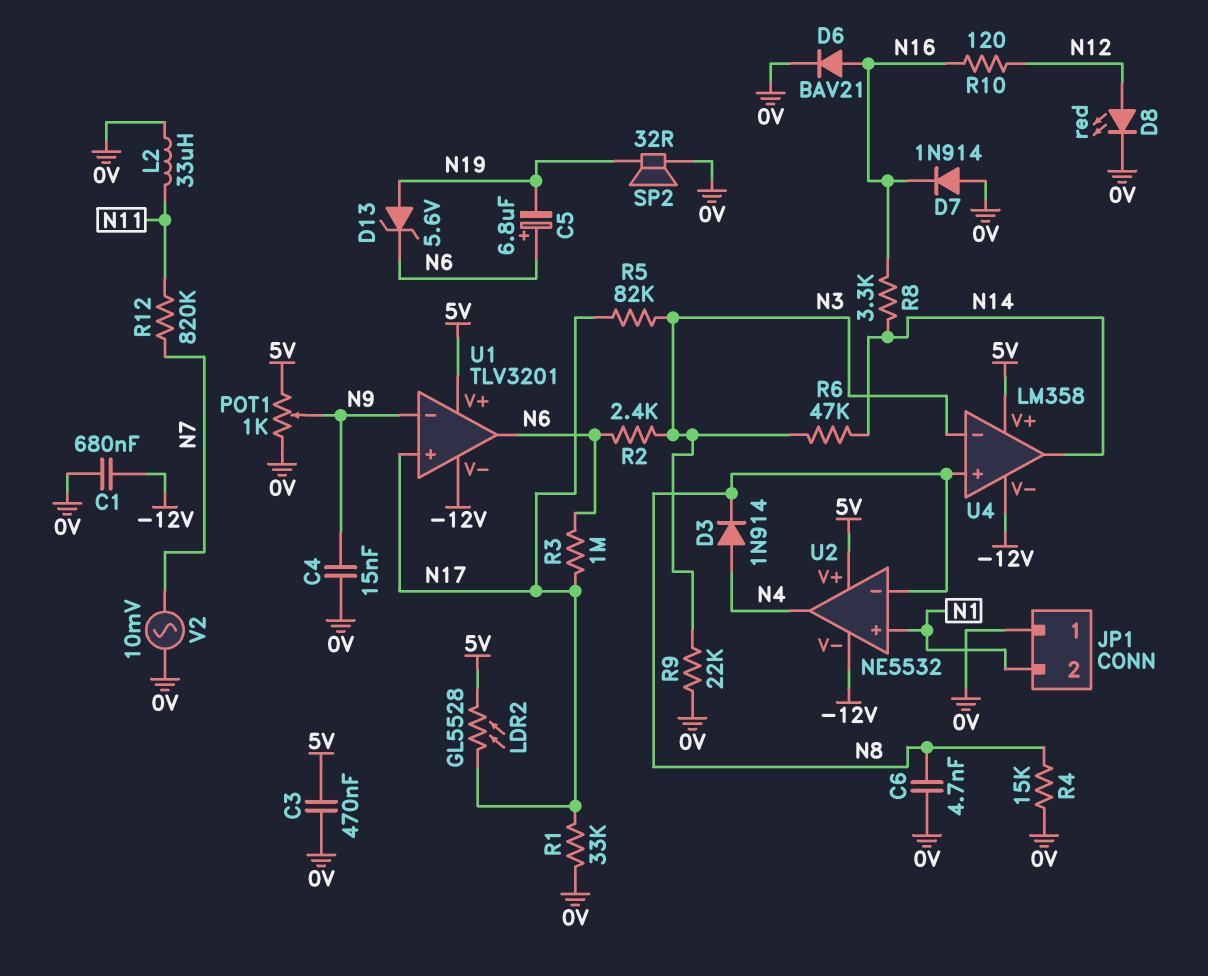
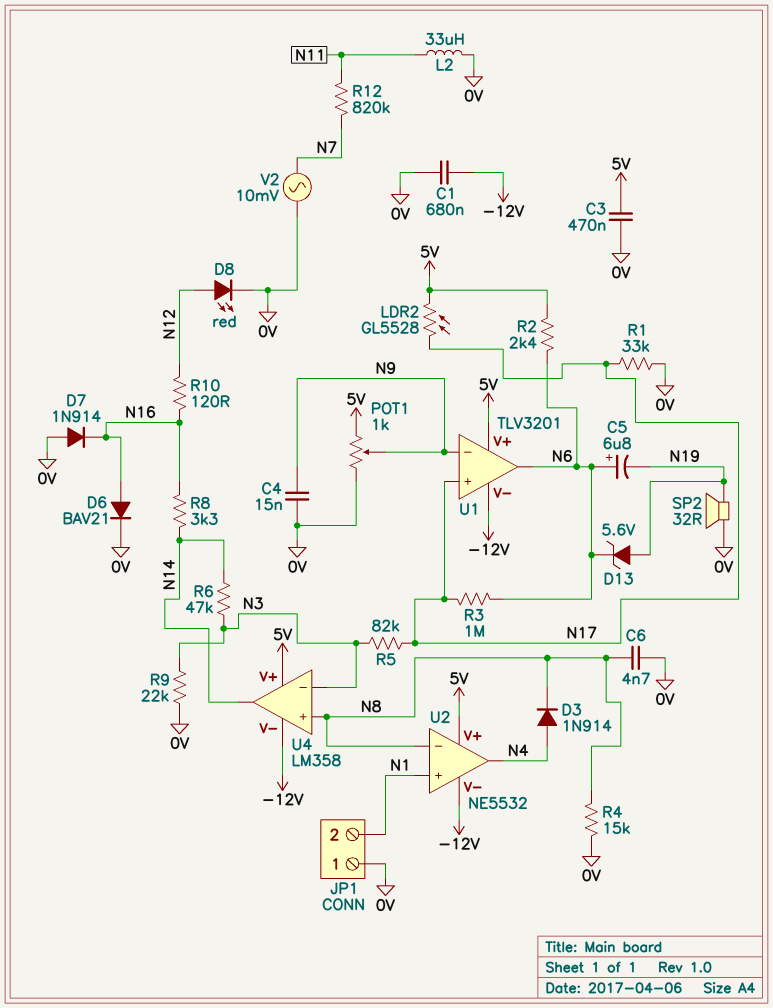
R2: 2.4k (N3, N6) -> 2.4k (5V, N6)

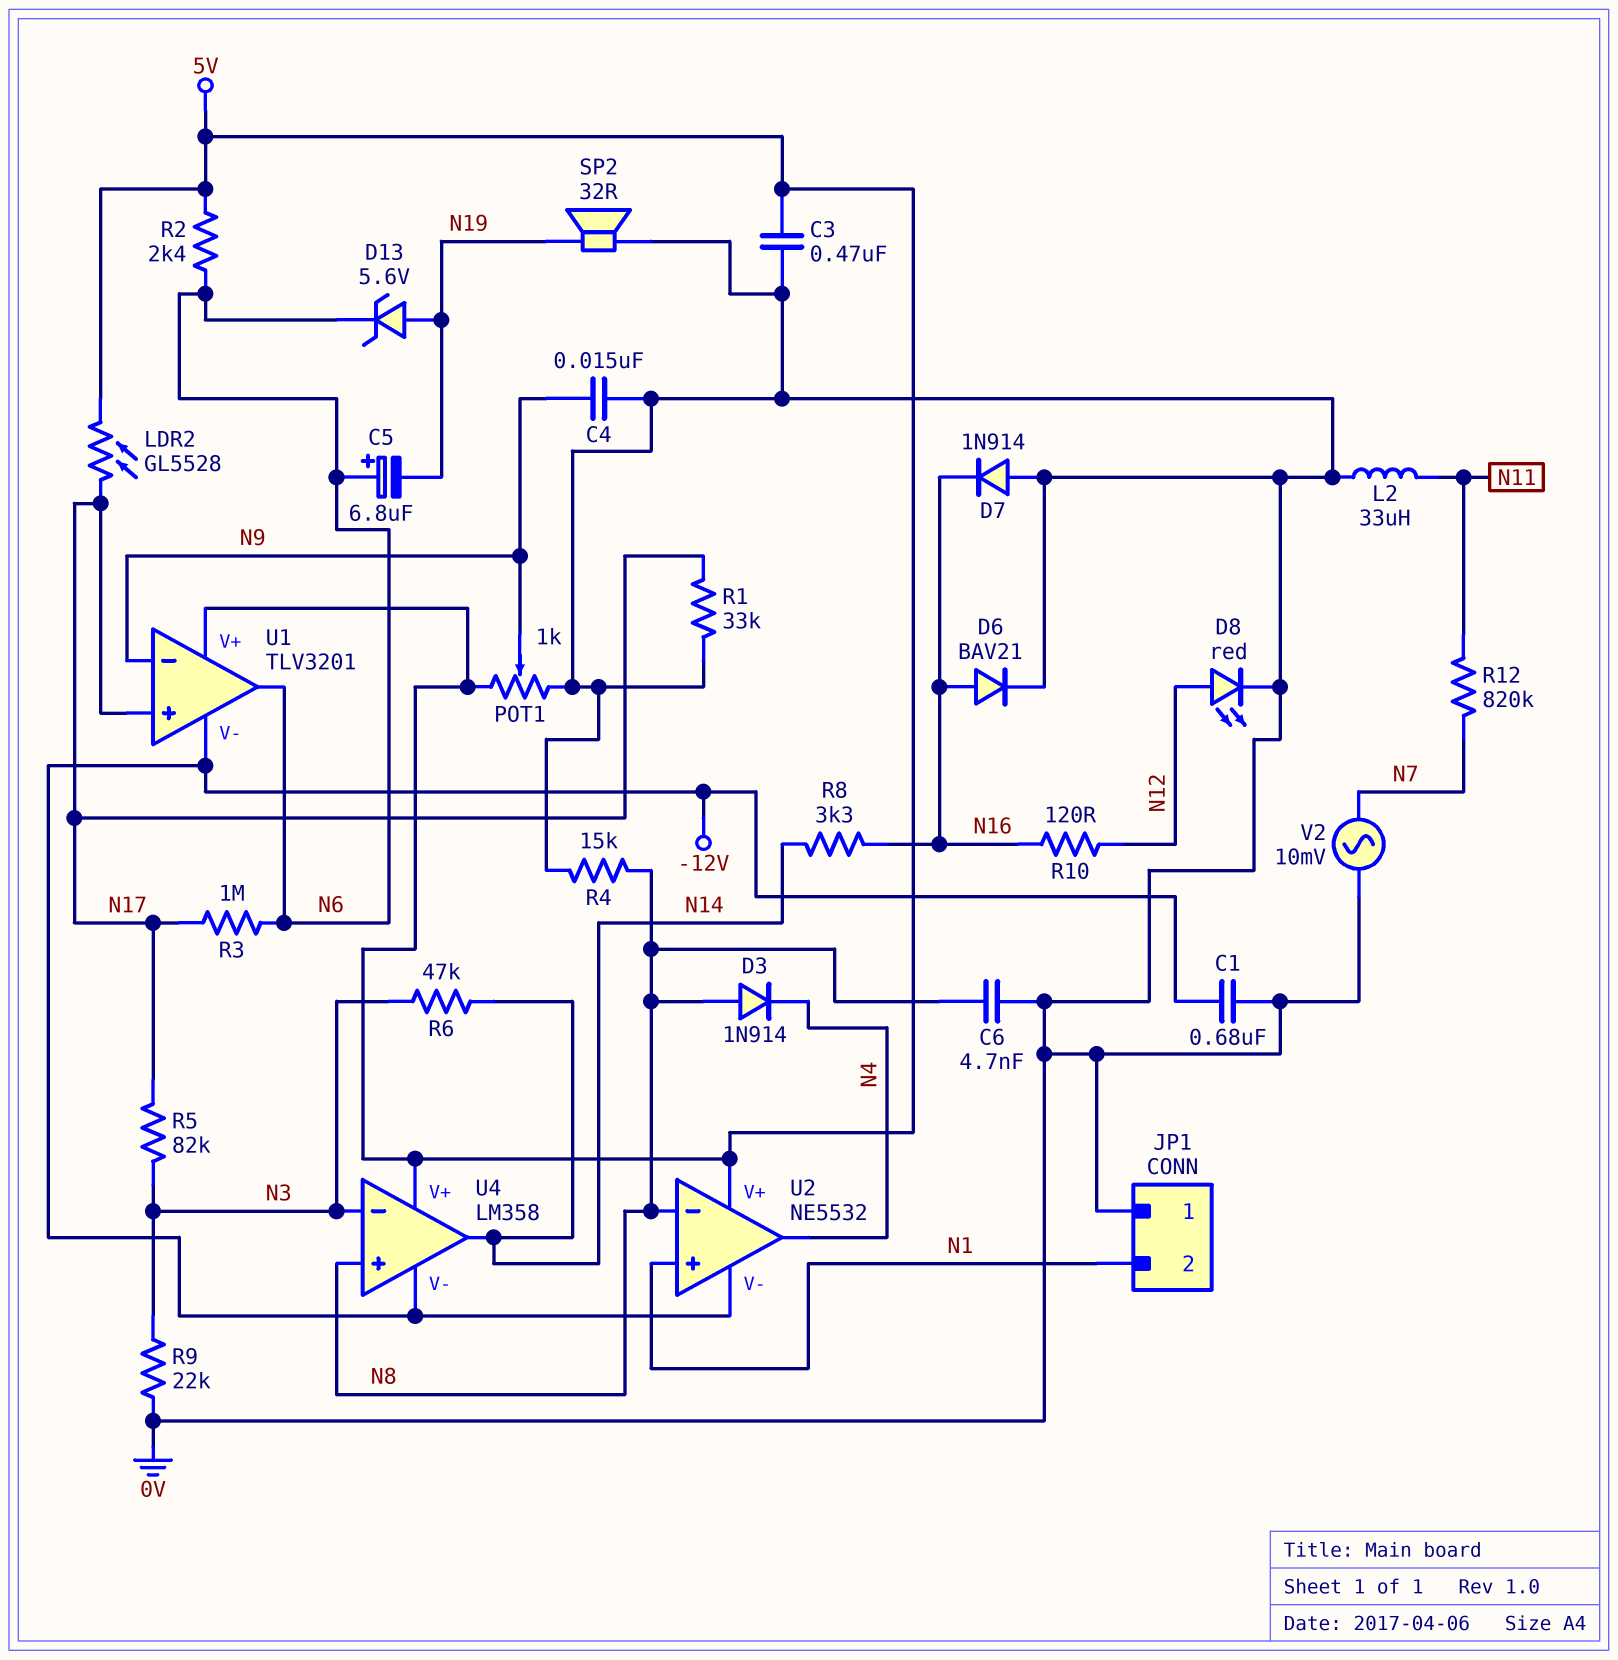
D3: diode 1N914 (A N4, K N8) -> diode 1N914 (A N8, K N4)

